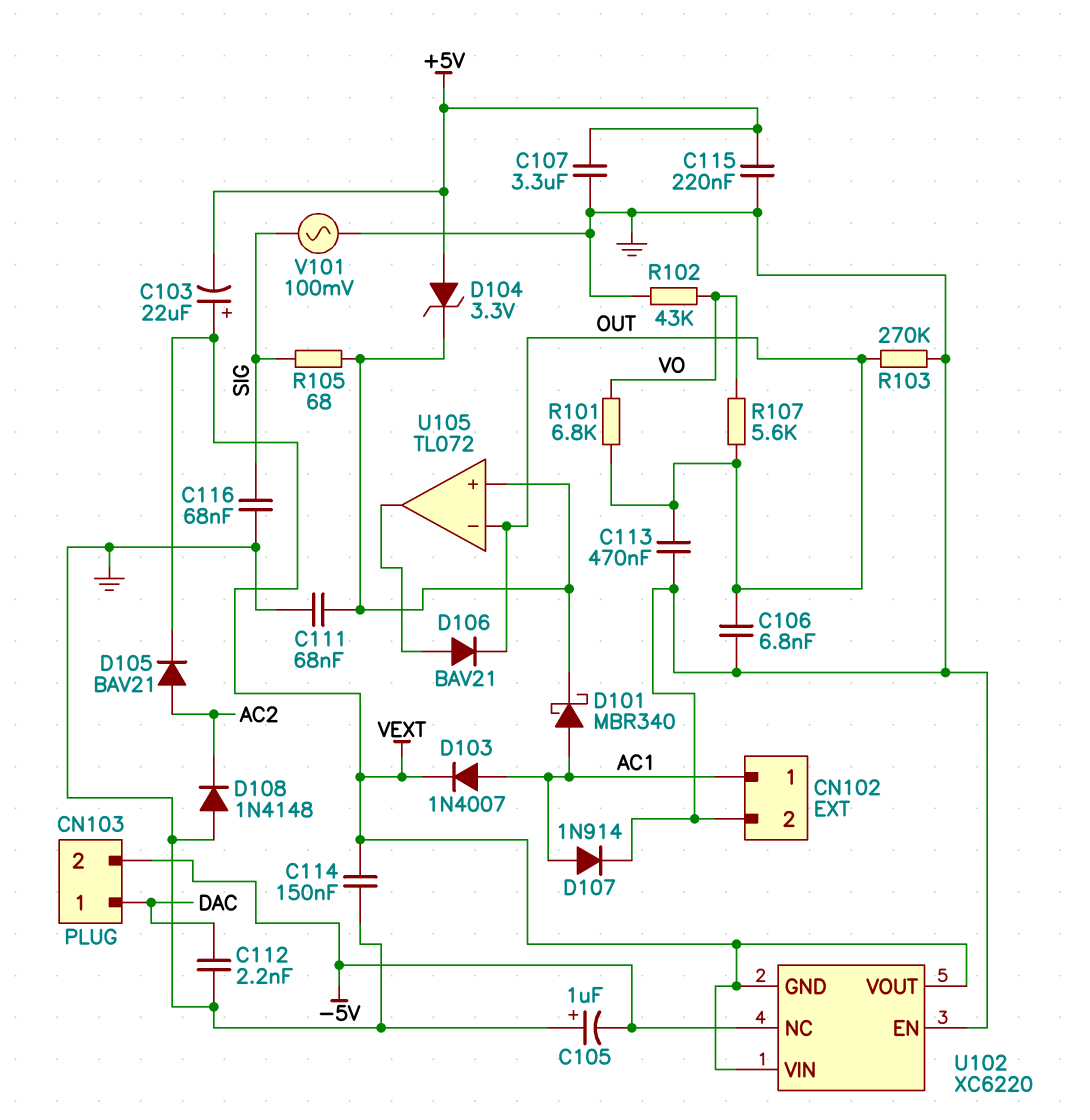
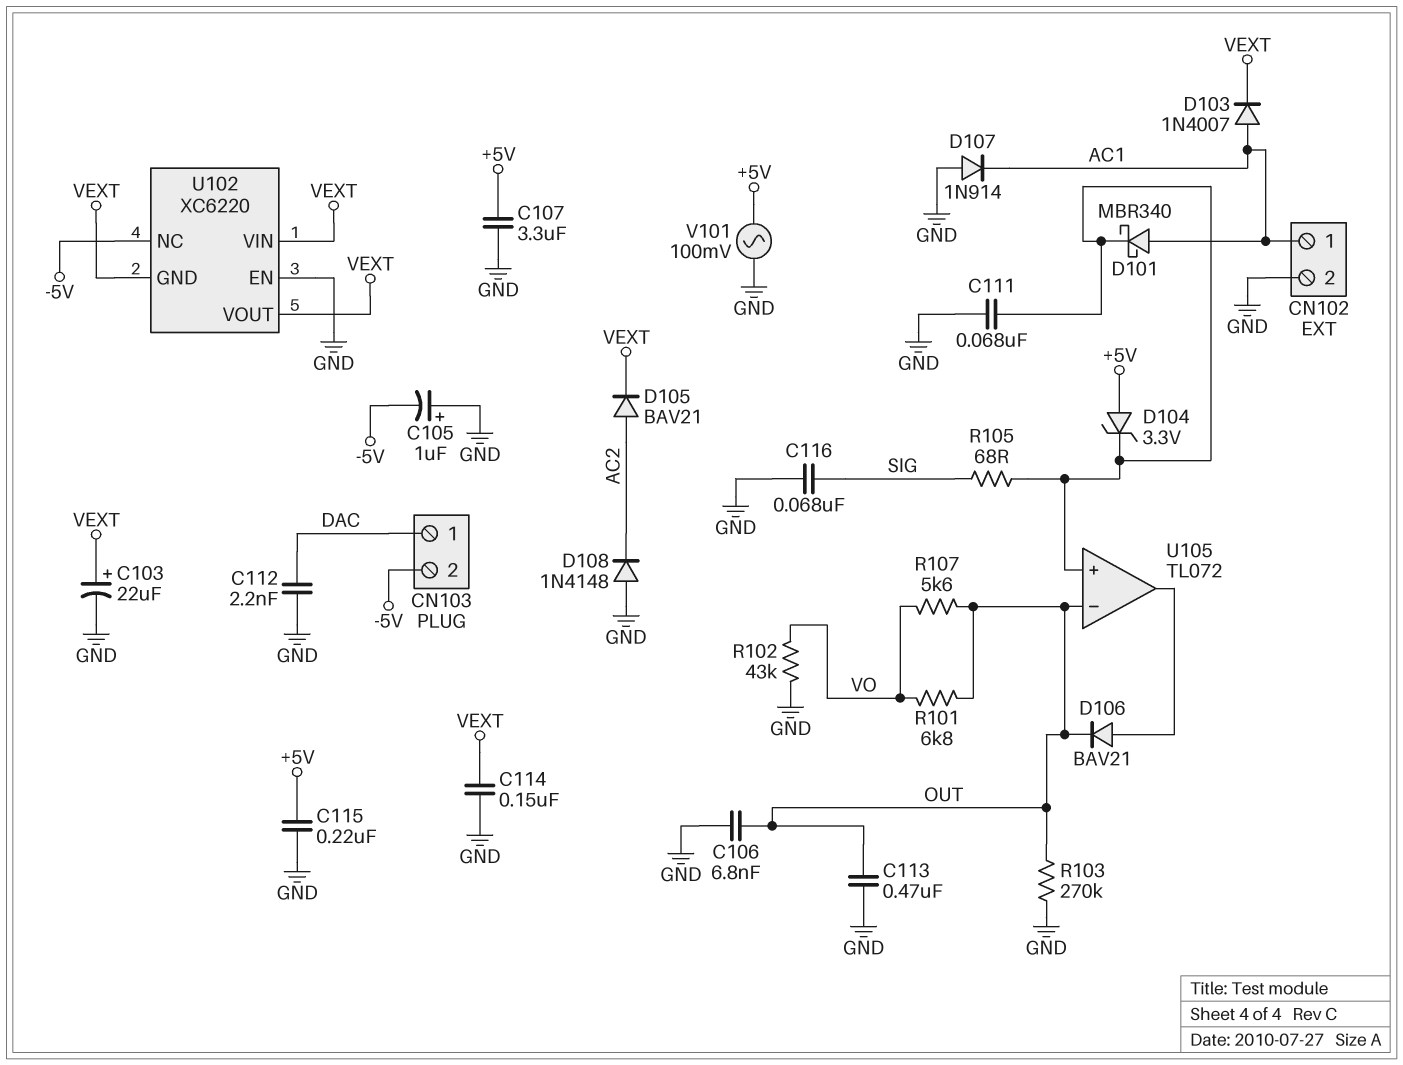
C103: 22uF (plus VEXT, minus +5V) -> 22uF (plus VEXT, minus GND)
D107: diode 1N914 (A AC1, K GND) -> diode 1N914 (A GND, K AC1)
V101: AC 100mV (GND, SIG) -> AC 100mV (+5V, GND)

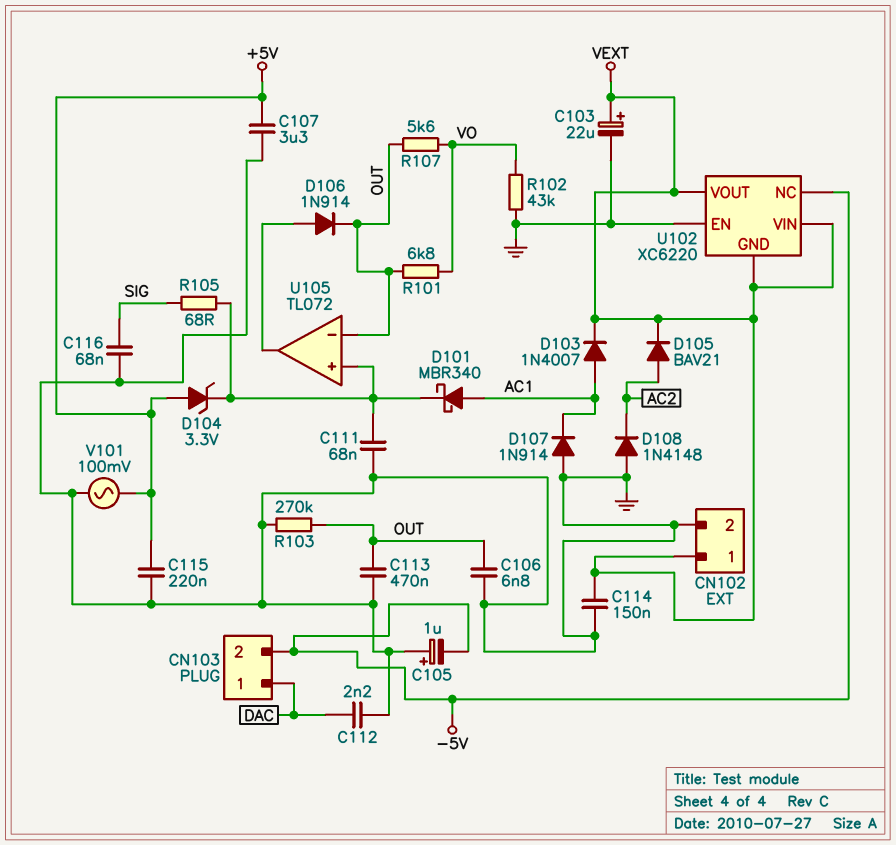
CN102 pin 1: AC1 -> VEXT
D106: diode BAV21 (A U105/out, K OUT) -> diode 1N914 (A U105/out, K OUT)

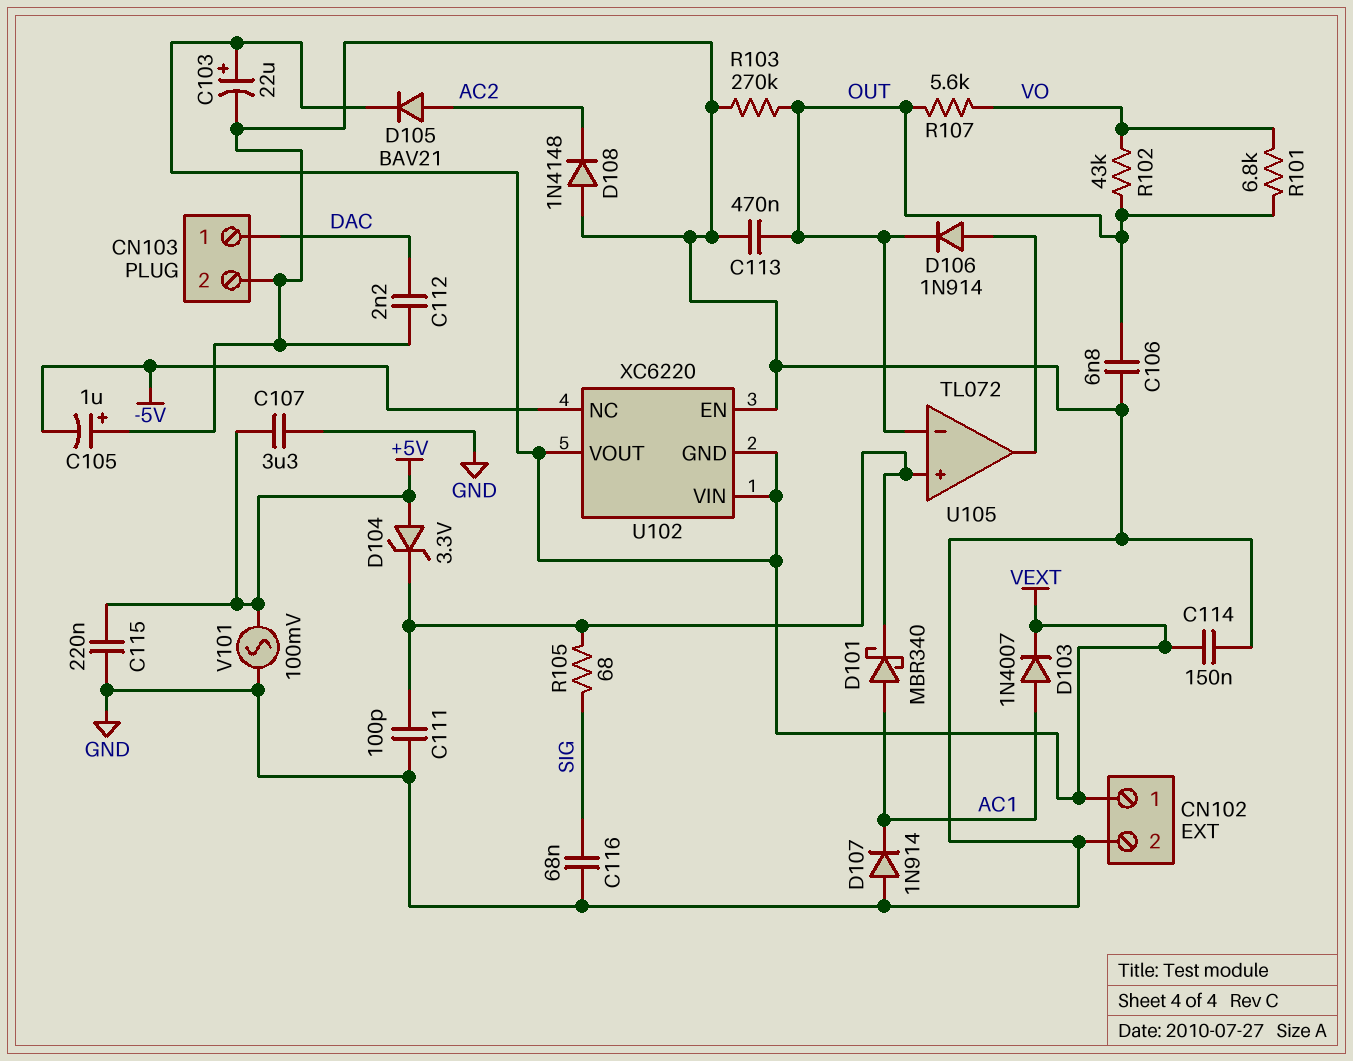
C111: 68nF (GND, U105/in+) -> 100pF (GND, U105/in+)
CN103 pin 2: -5V -> GND
R102: 43k (GND, VO) -> 43k (OUT, VO)

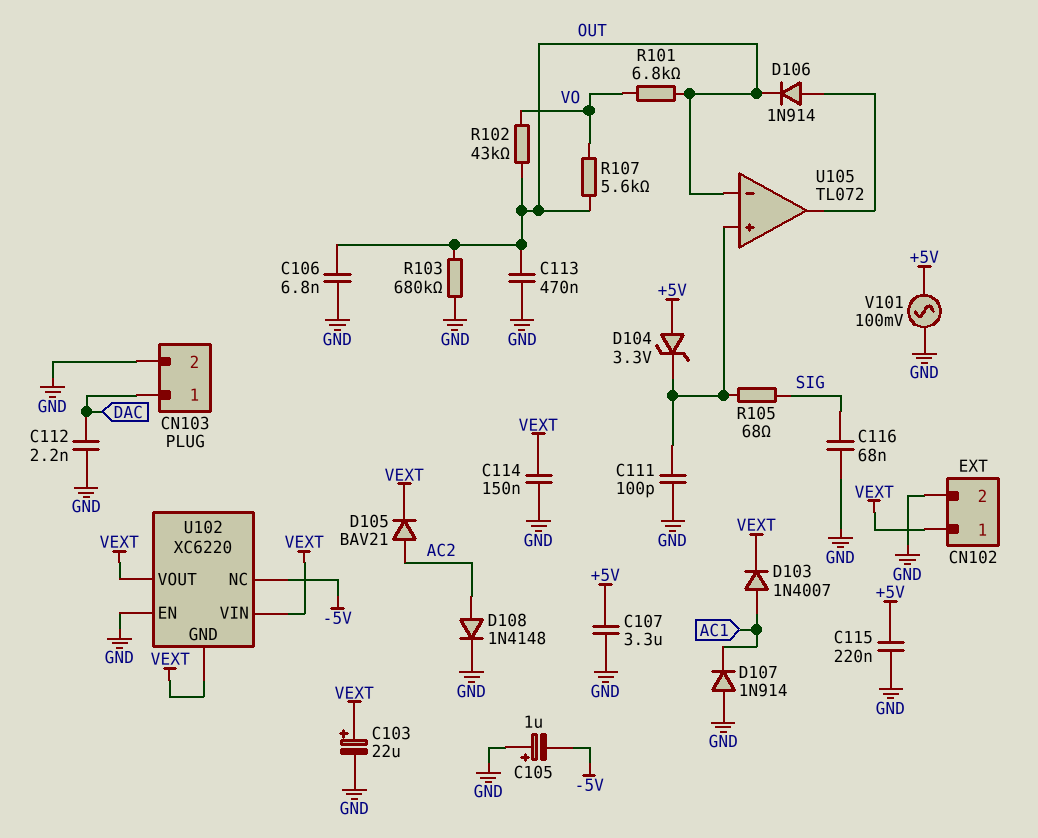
D101: schottky MBR340 (A AC1, K U105/in+) -> none
D108: diode 1N4148 (A GND, K AC2) -> diode 1N4148 (A AC2, K GND)
R103: 270k (GND, OUT) -> 680k (GND, OUT)

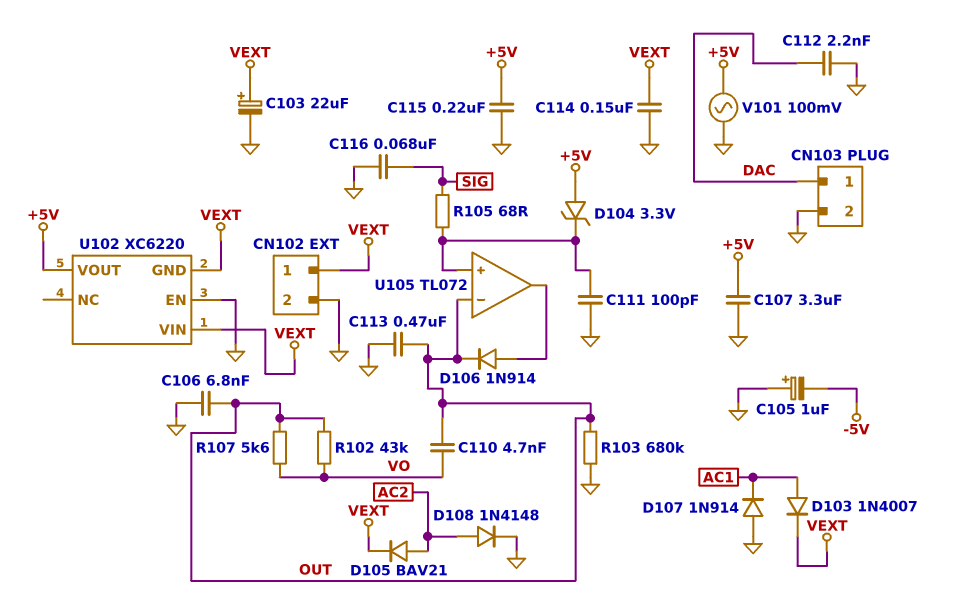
C110: none -> 4.7nF (OUT, VO)
R101: 6.8k (OUT, VO) -> none
U102 pin NC: -5V -> none
U102 pin VOUT: VEXT -> +5V

